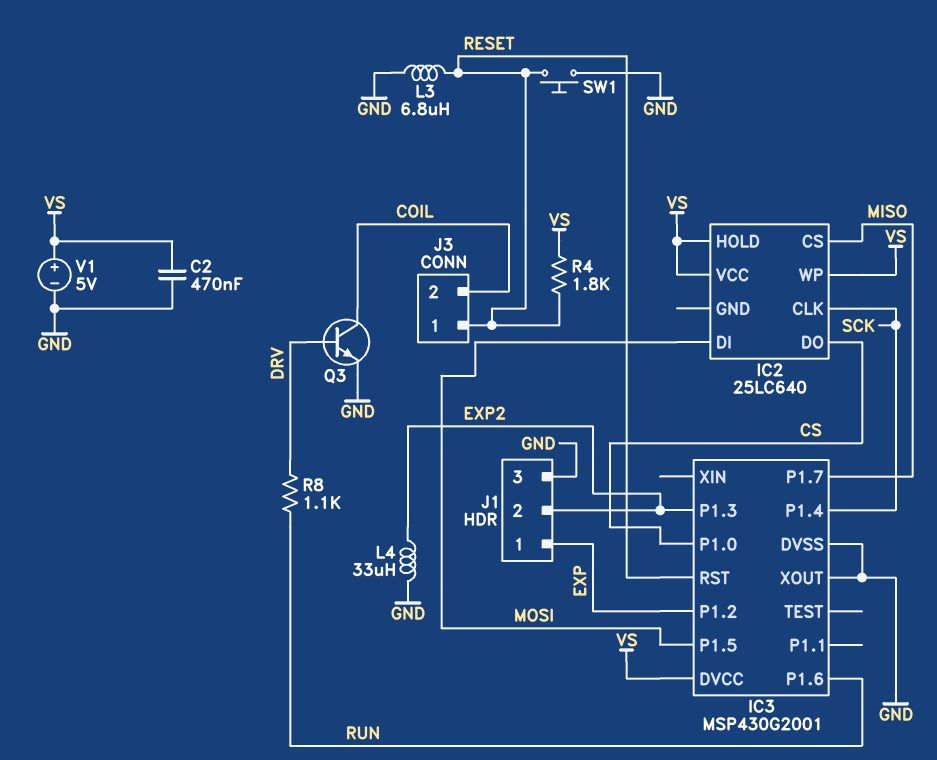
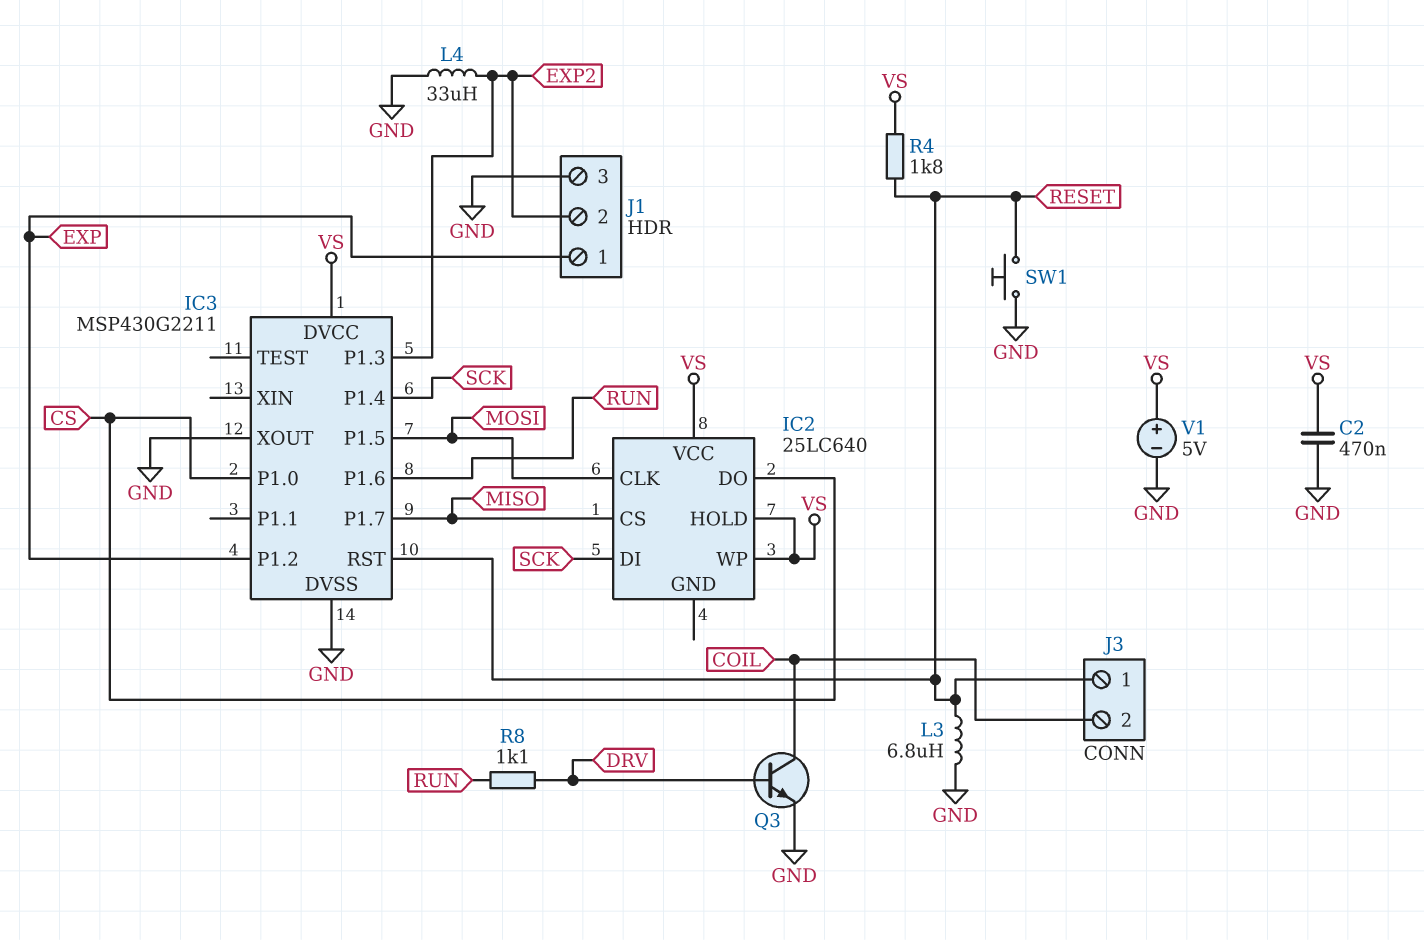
IC2 pin CLK: SCK -> MOSI
IC2 pin DI: MOSI -> SCK
IC3: MSP430G2001 -> MSP430G2211

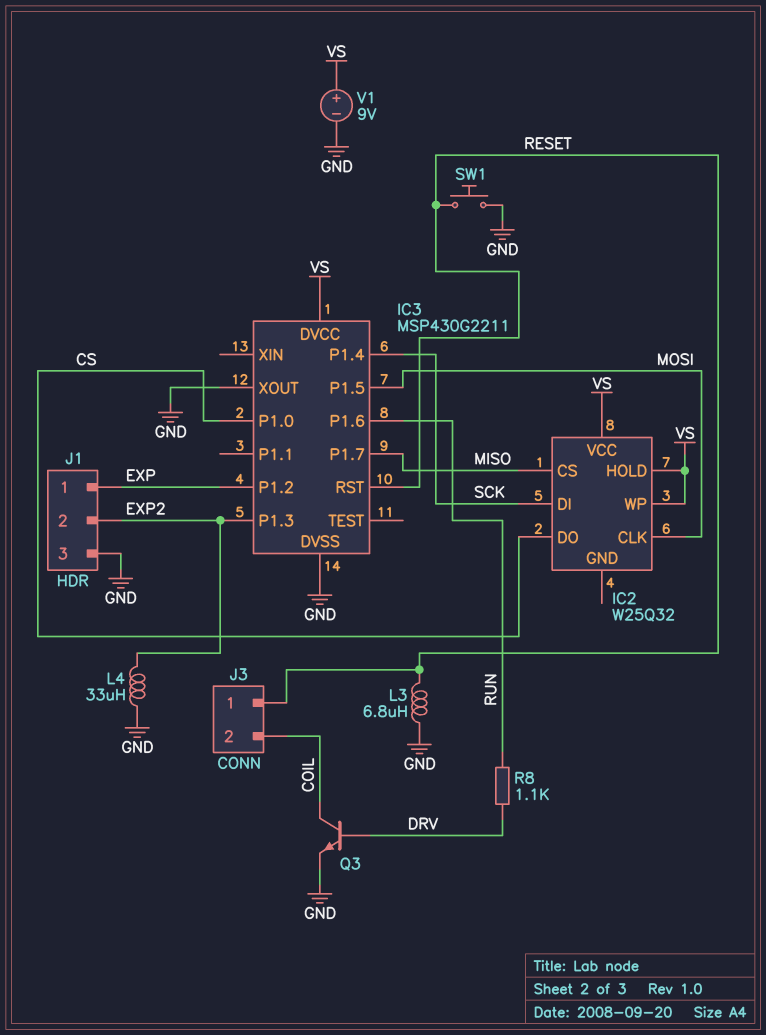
C2: 470nF (GND, VS) -> none
IC2: 25LC640 -> W25Q32
R4: 1.8k (RESET, VS) -> none
V1: 5V (plus VS, minus GND) -> 9V (plus VS, minus GND)

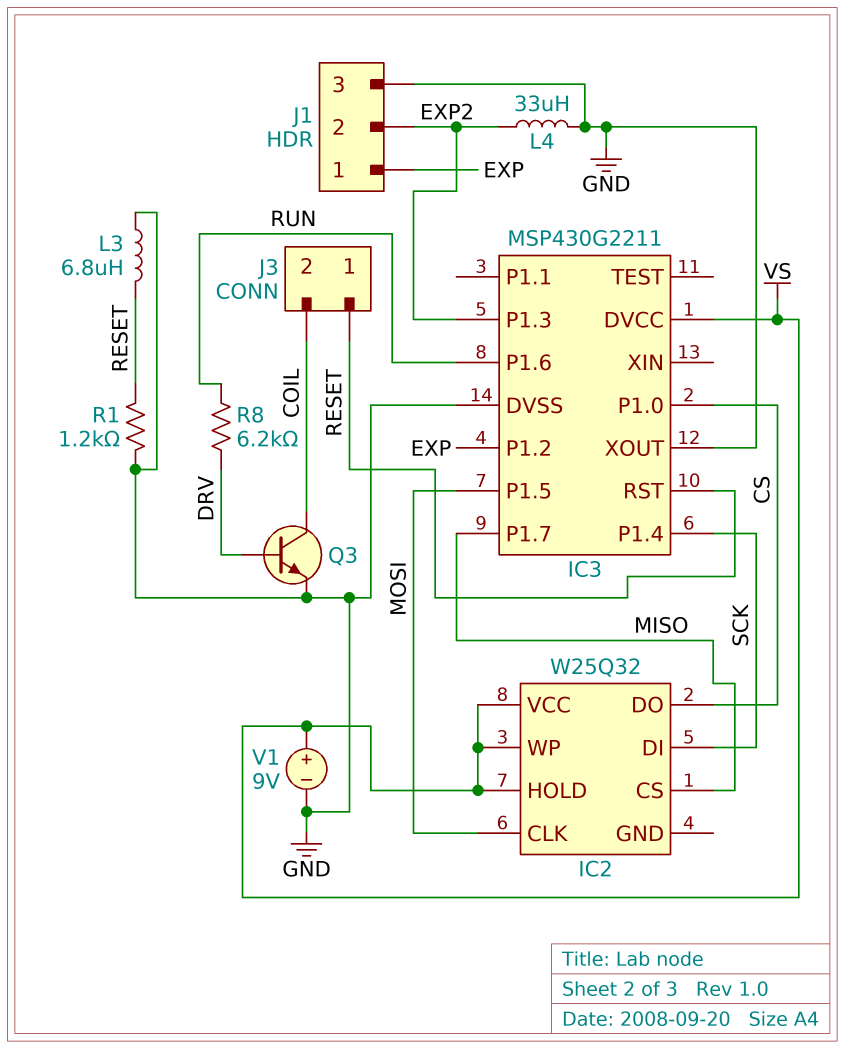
R1: none -> 1.2k (GND, RESET)
R8: 1.1k (DRV, RUN) -> 6.2k (DRV, RUN)
SW1: button (GND, RESET) -> none

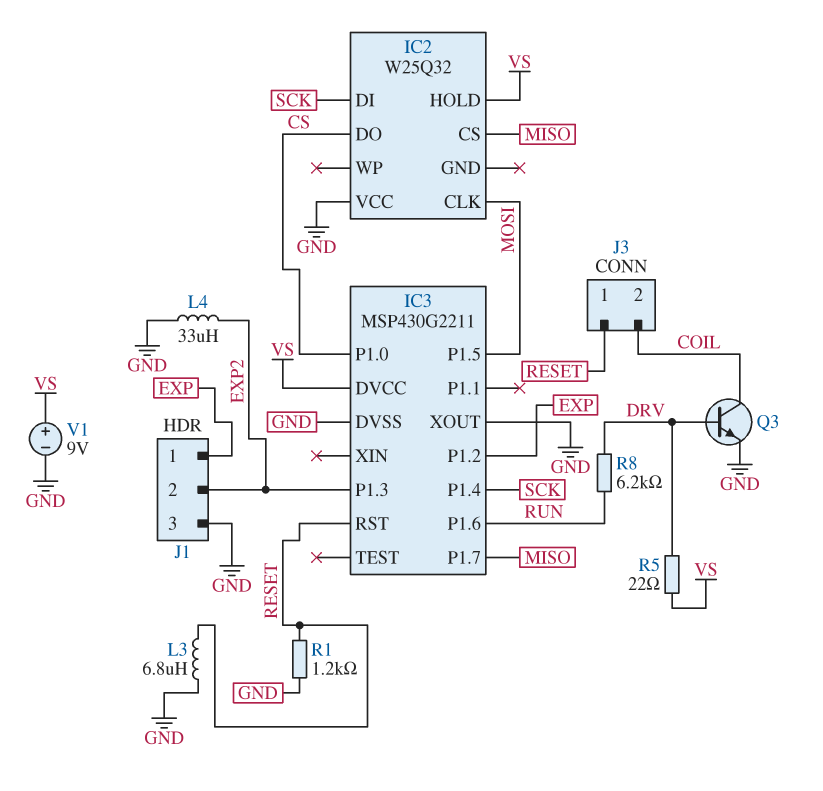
IC2 pin VCC: VS -> GND
IC2 pin WP: VS -> none
R5: none -> 22 (DRV, VS)

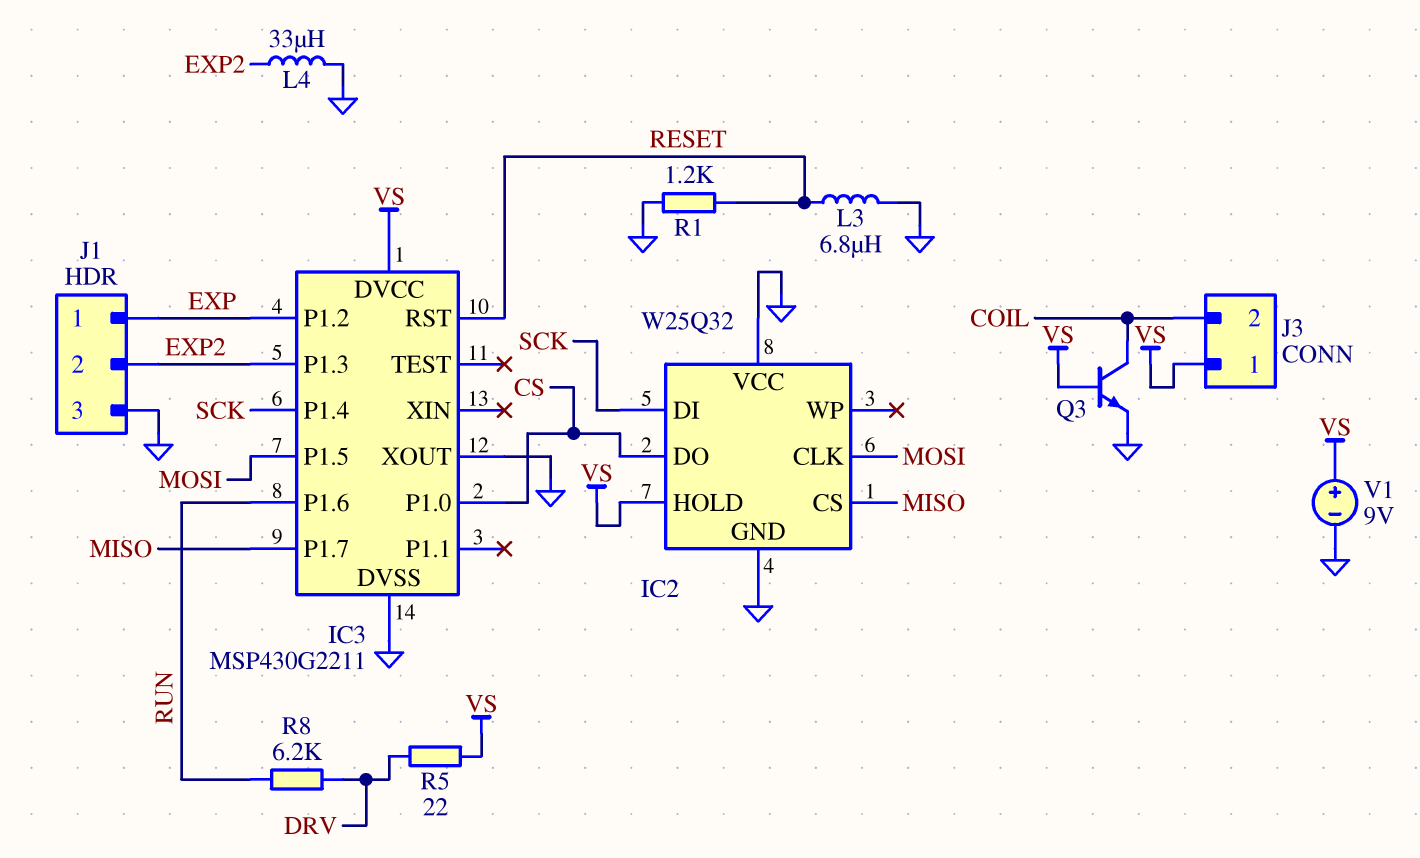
IC2 pin GND: none -> GND
J3 pin 1: RESET -> VS
Q3: NPN (B DRV, C COIL, E GND) -> NPN (B VS, C COIL, E GND)

